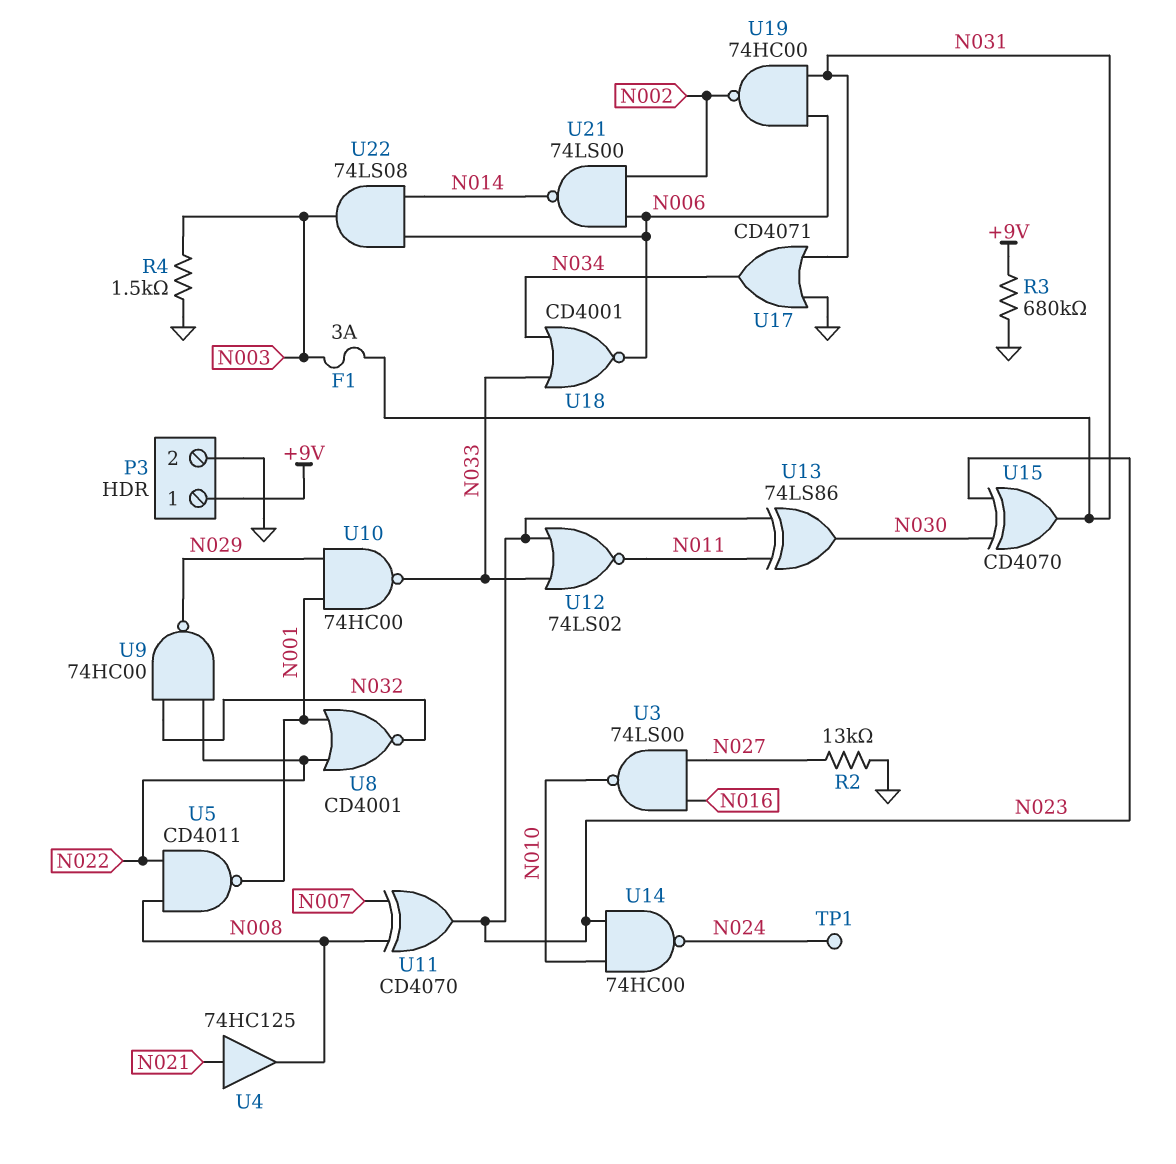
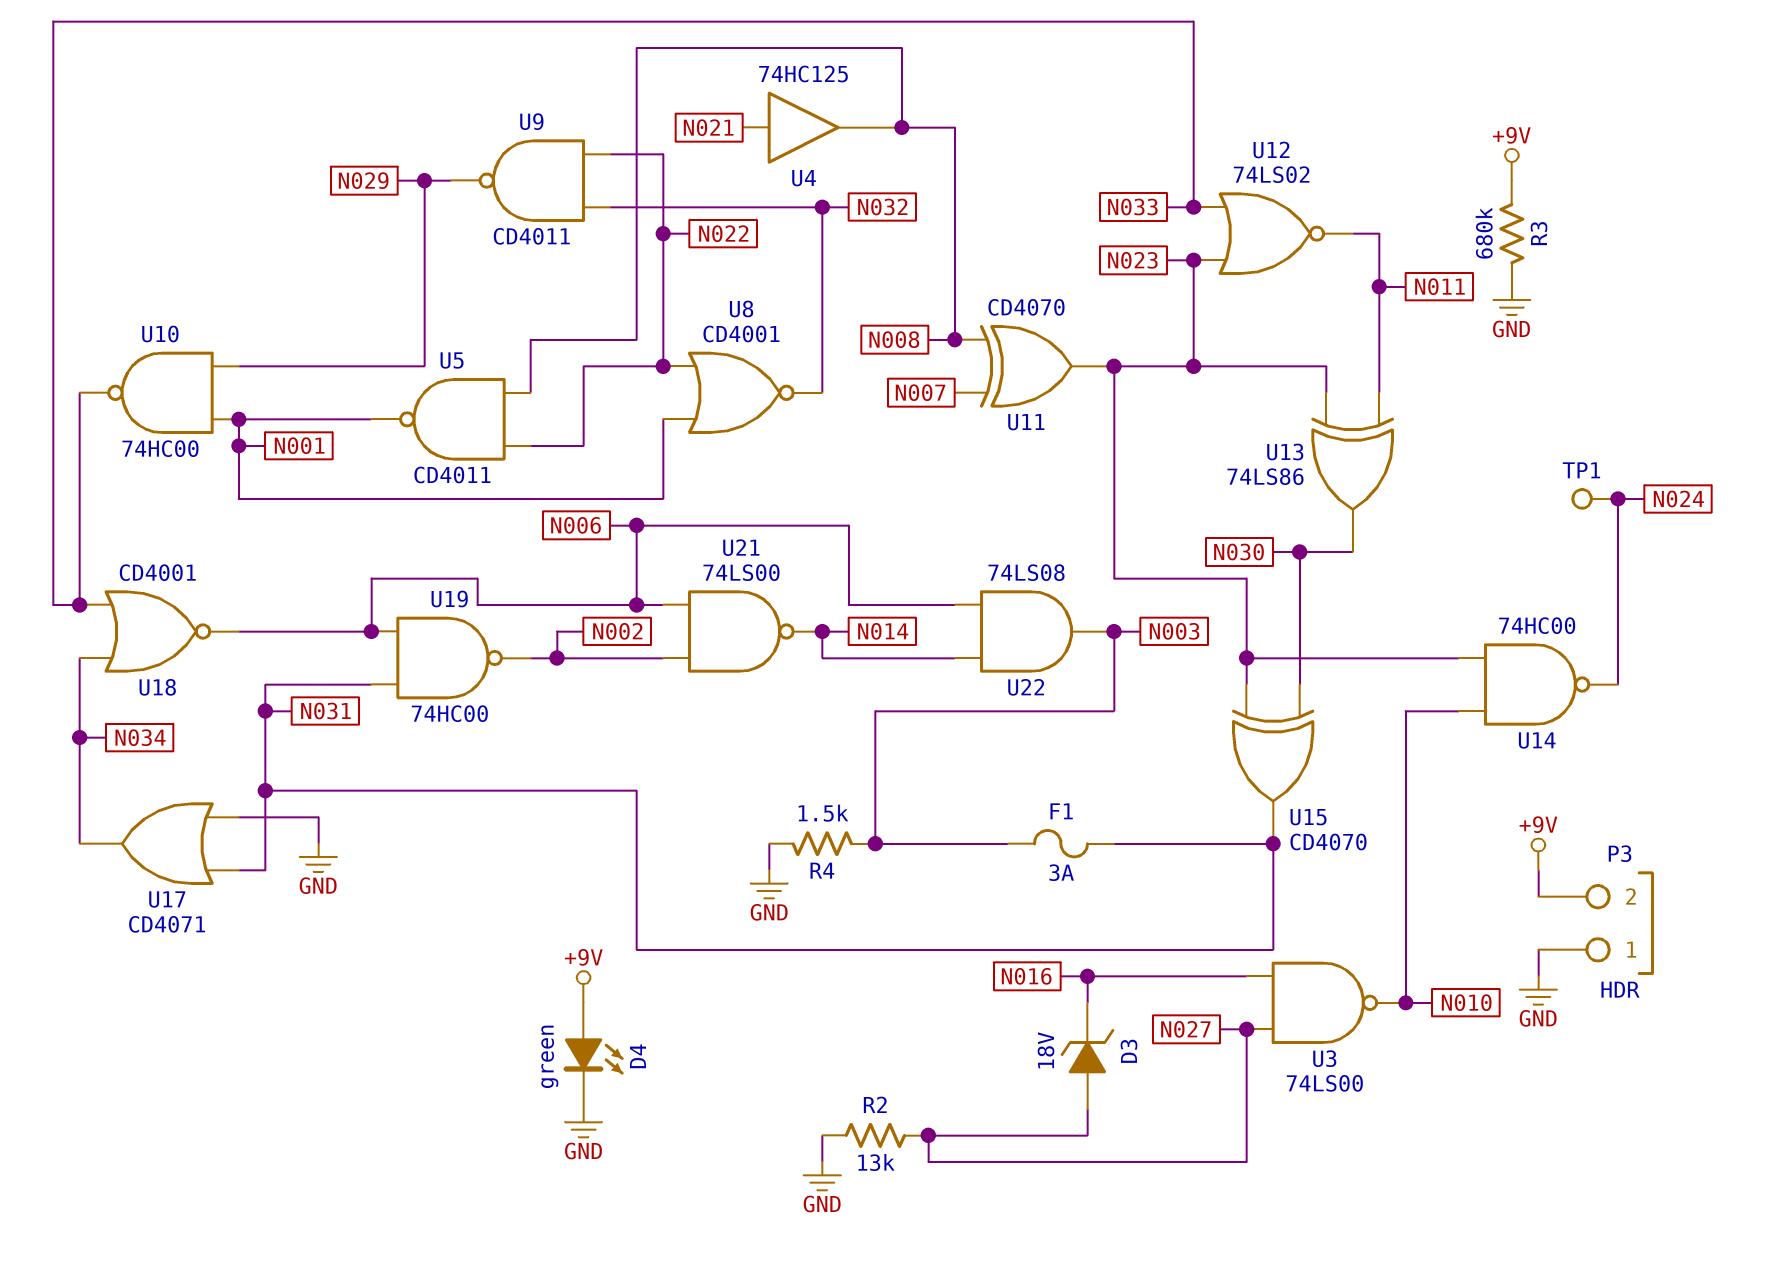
D3: none -> zener 18V (A N027, K N016)
D4: none -> LED green (A +9V, K GND)
P3 pin 1: +9V -> GND
P3 pin 2: GND -> +9V
U9: NAND 74HC00 (in N022, in N032, out N029) -> NAND CD4011 (in N022, in N032, out N029)

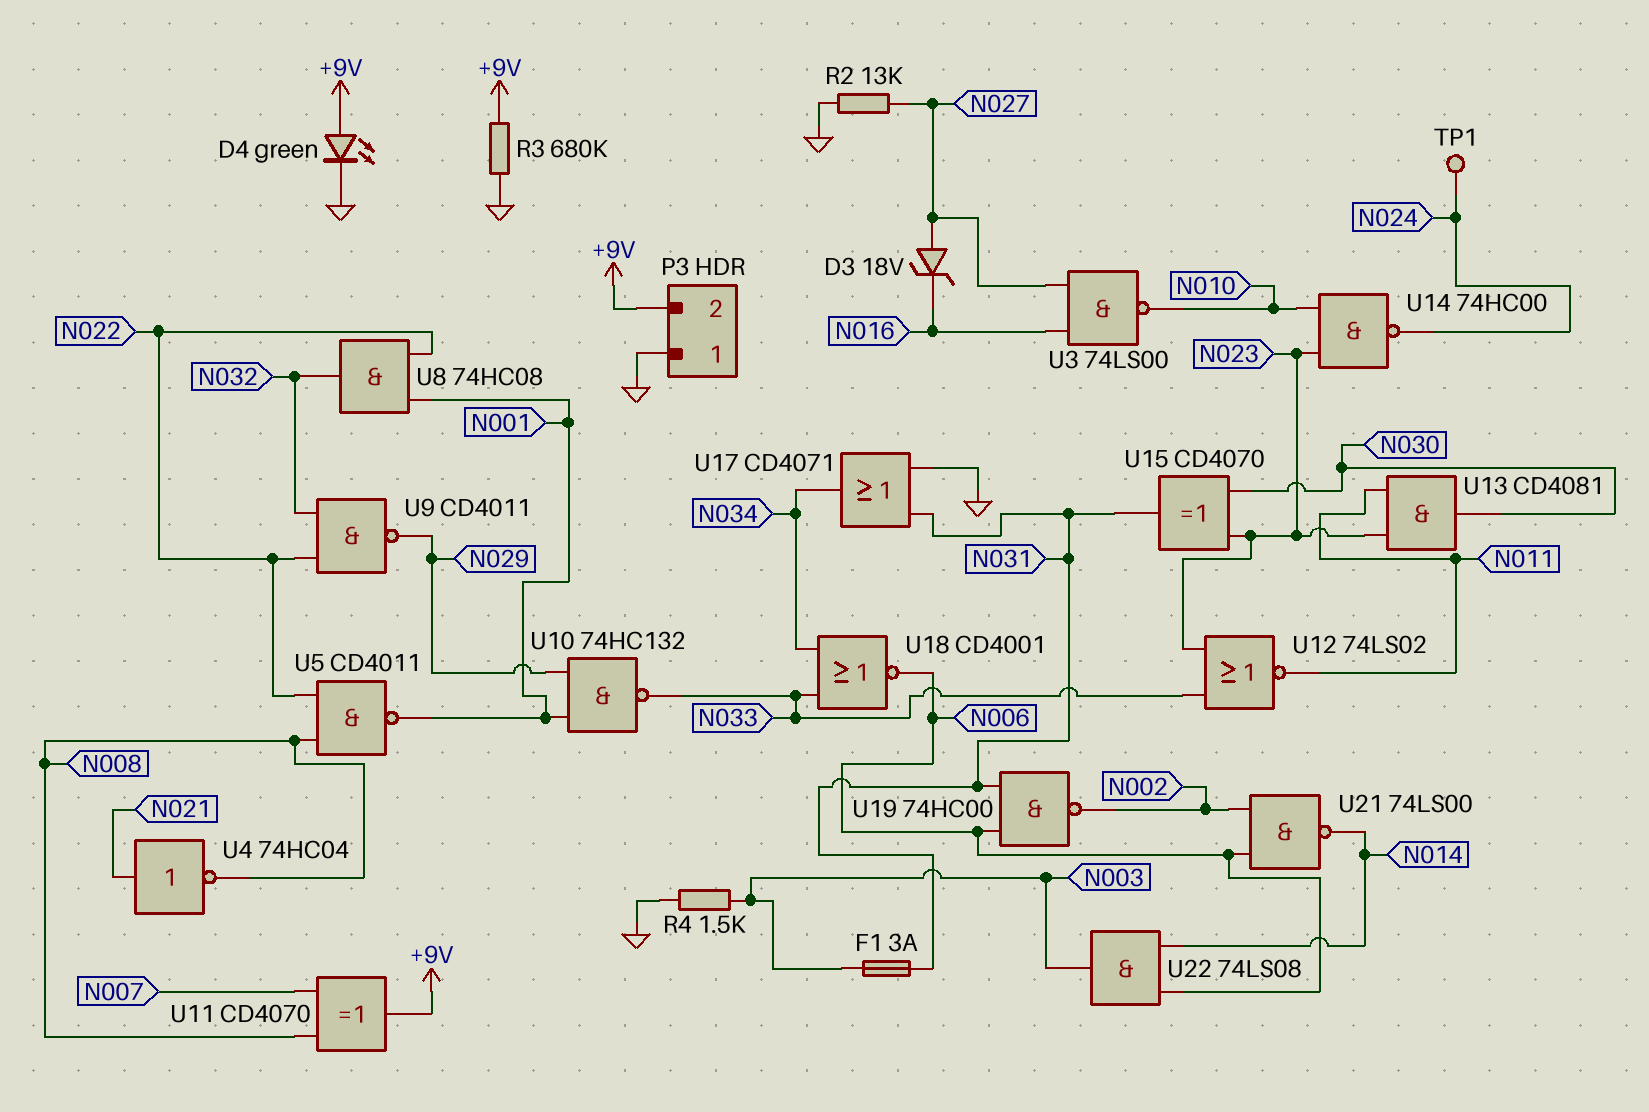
U4: buffer 74HC125 (in N021, out N008) -> NOT 74HC04 (in N021, out N008)
U8: NOR CD4001 (in N001, in N022, out N032) -> AND 74HC08 (in N001, in N022, out N032)
U10: NAND 74HC00 (in N001, in N029, out N033) -> NAND 74HC132 (in N001, in N029, out N033)
U11: XOR CD4070 (in N007, in N008, out N023) -> XOR CD4070 (in N007, in N008, out +9V)
U13: XOR 74LS86 (in N011, in N023, out N030) -> AND CD4081 (in N011, in N023, out N030)

